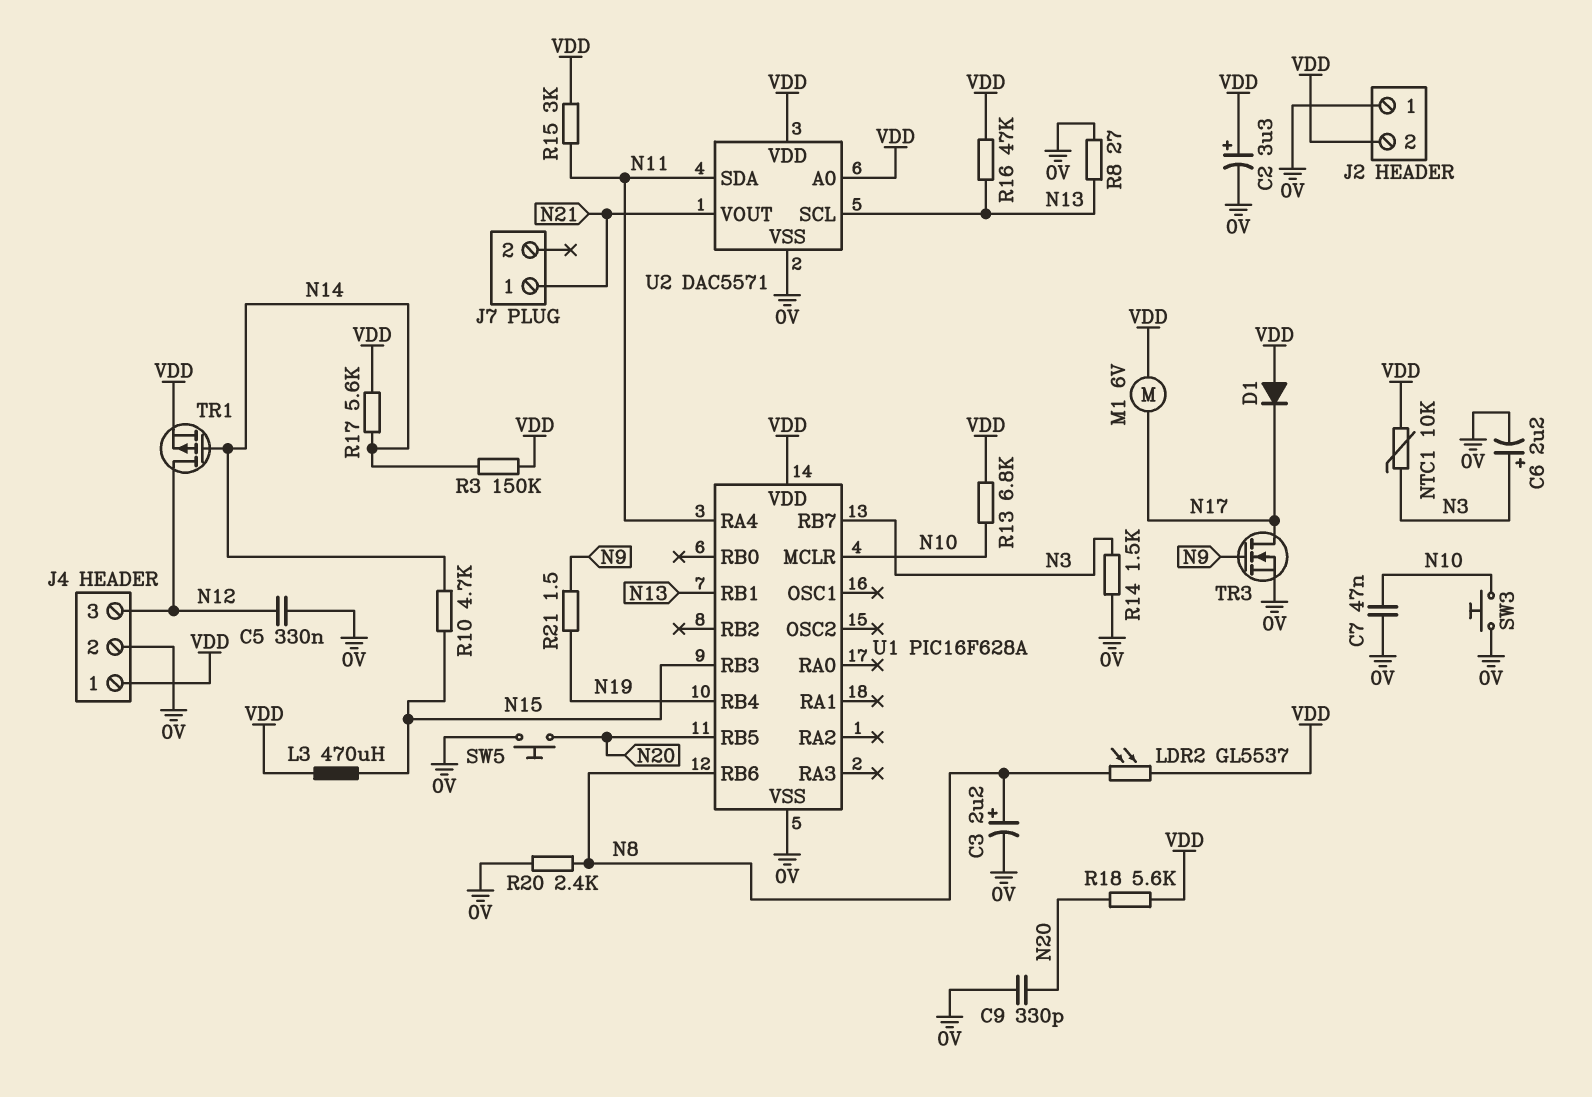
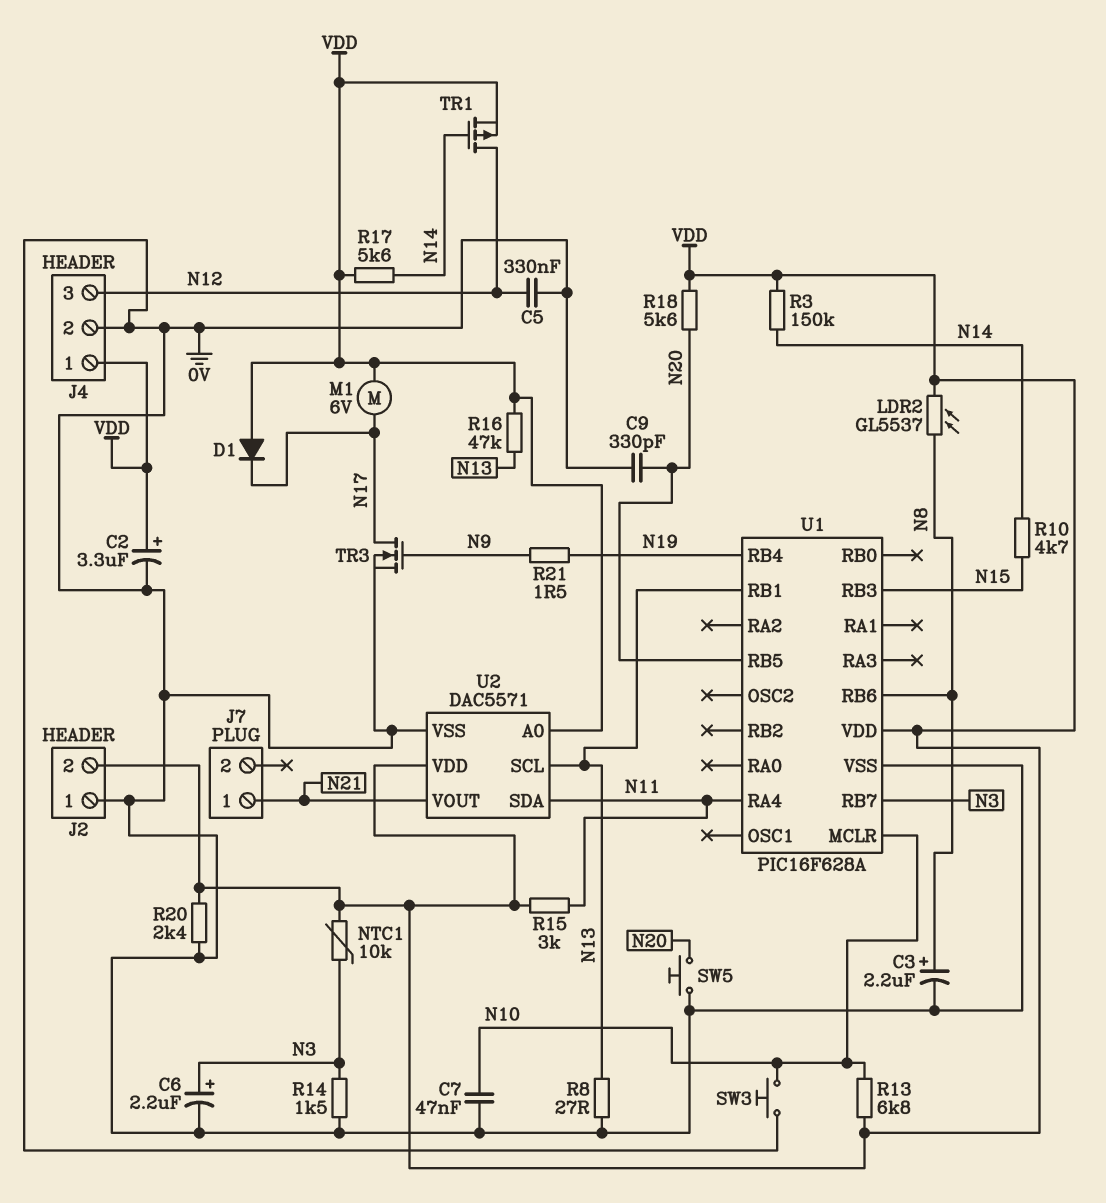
L3: 470uH (N15, VDD) -> none
R20: 2.4k (0V, N8) -> 2.4k (0V, VDD)

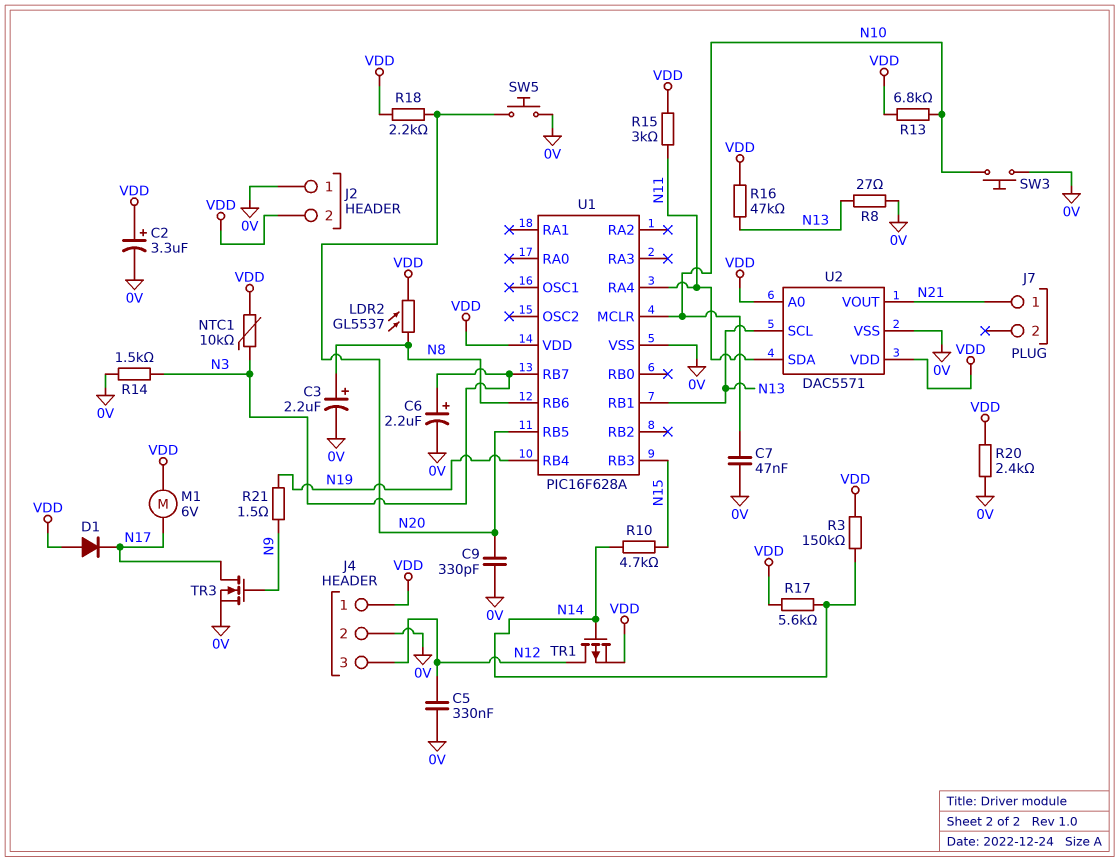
R18: 5.6k (N20, VDD) -> 2.2k (N20, VDD)

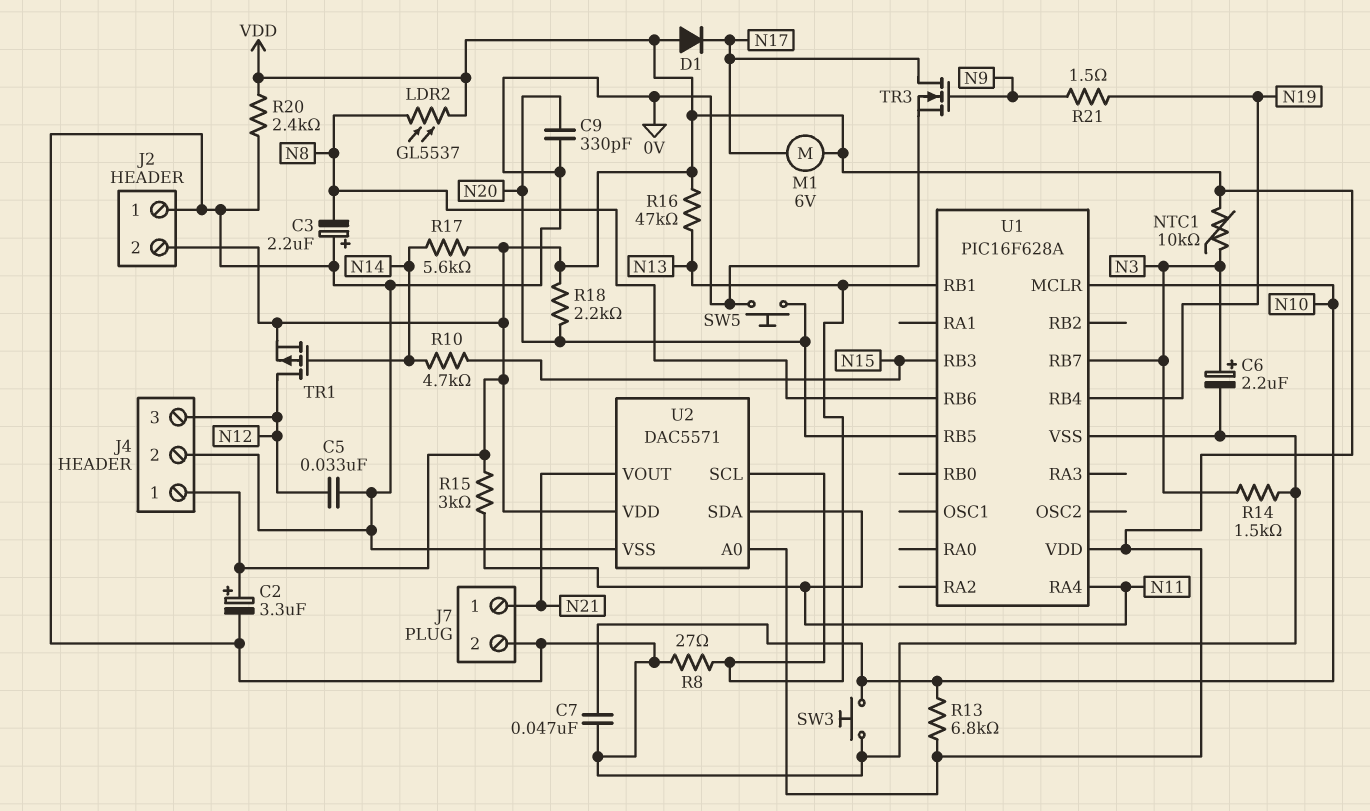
C3: 2.2uF (plus N8, minus 0V) -> 2.2uF (plus 0V, minus N8)
C5: 330nF (0V, N12) -> 33nF (0V, N12)
J7 pin 2: none -> 0V
R3: 150k (N14, VDD) -> none

